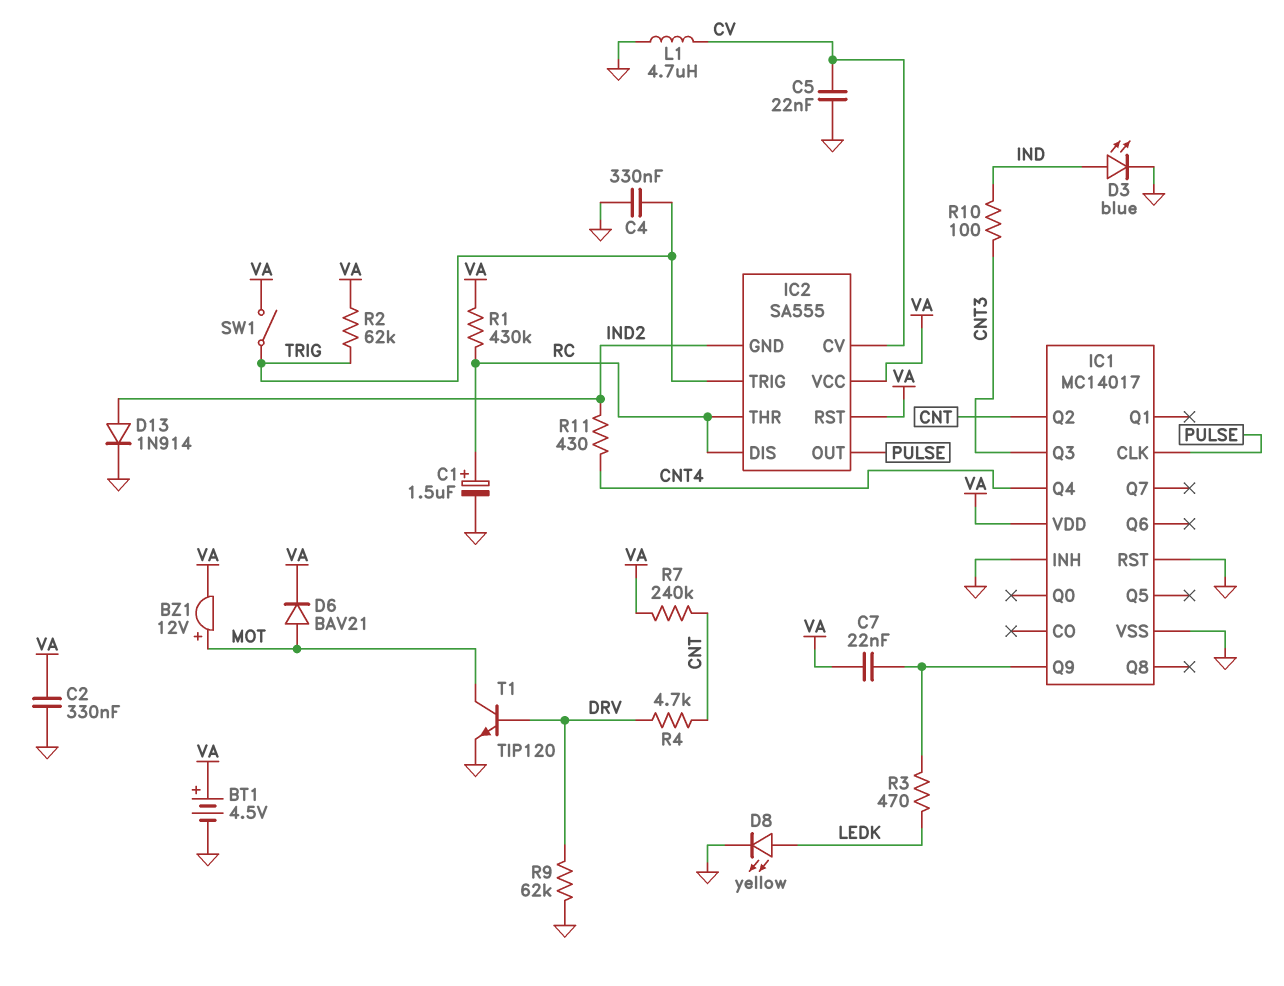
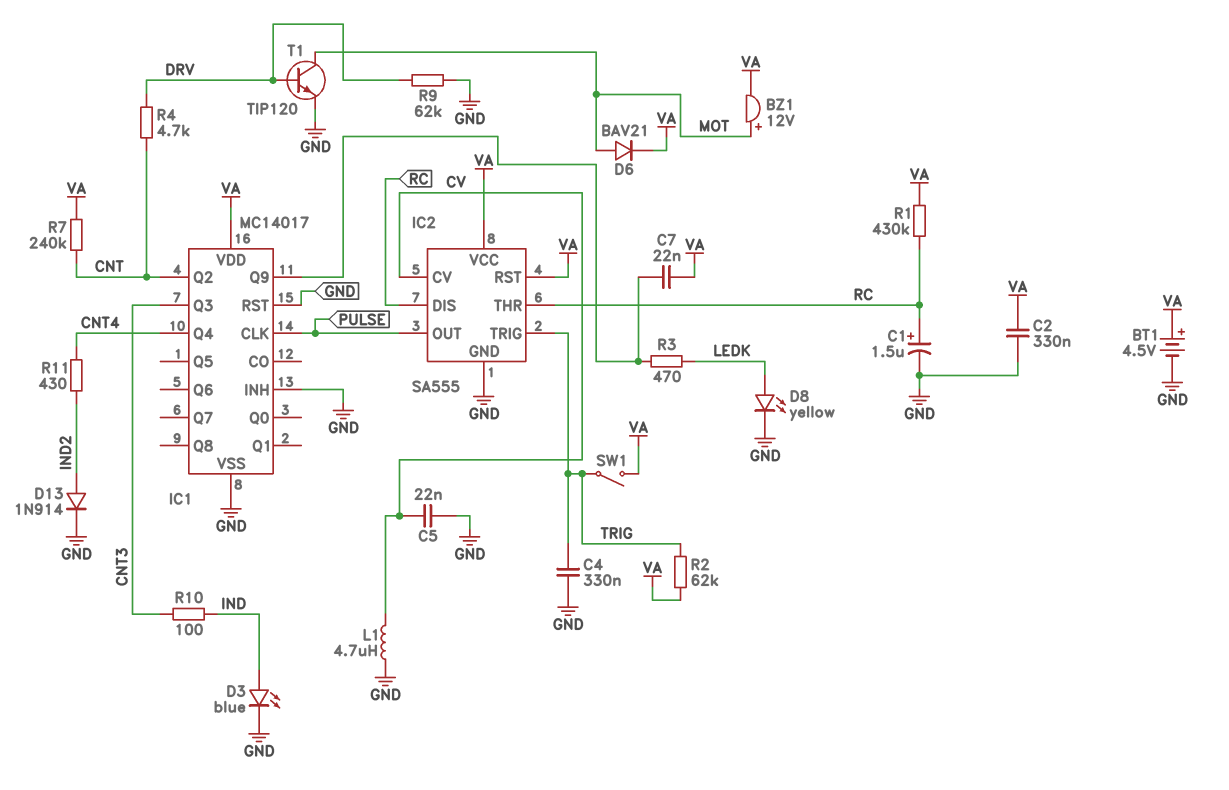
IC2 pin GND: IND2 -> GND

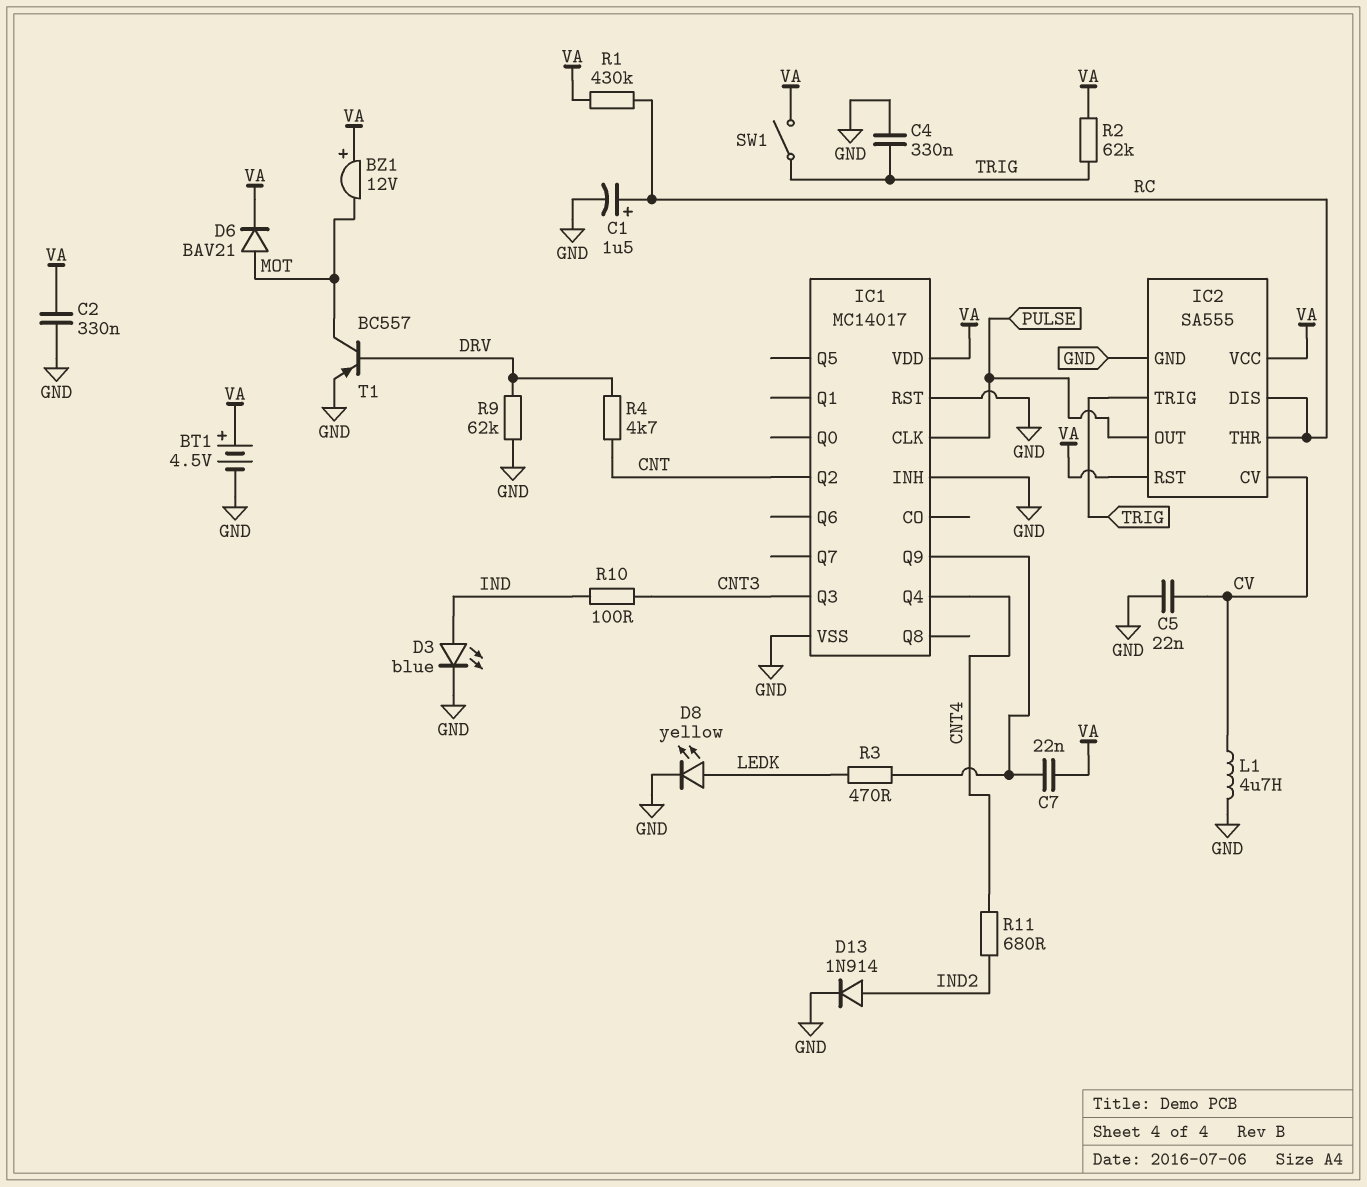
BZ1: buzzer 12V (plus MOT, minus VA) -> buzzer 12V (plus VA, minus MOT)
R7: 240k (CNT, VA) -> none
R11: 430 (CNT4, IND2) -> 680 (CNT4, IND2)
T1: NPN TIP120 (B DRV, C MOT, E GND) -> PNP BC557 (B DRV, C MOT, E GND)

